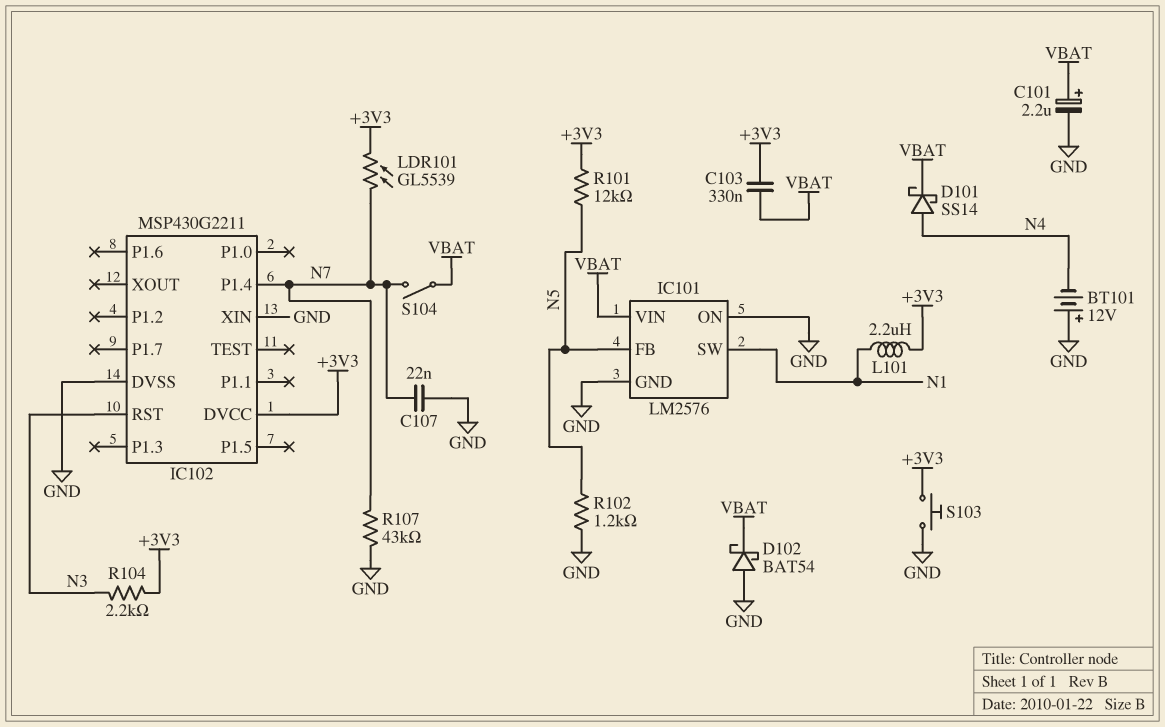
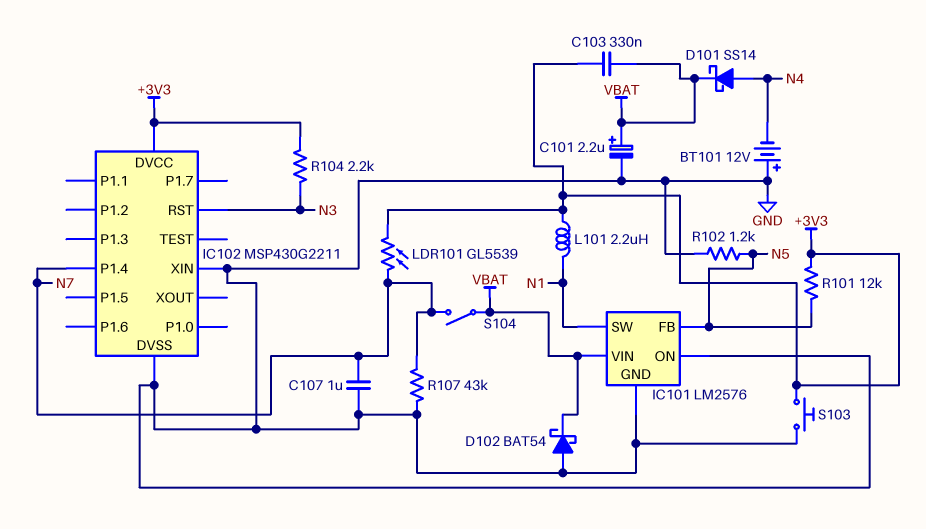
C107: 22nF (GND, N7) -> 1uF (GND, N7)

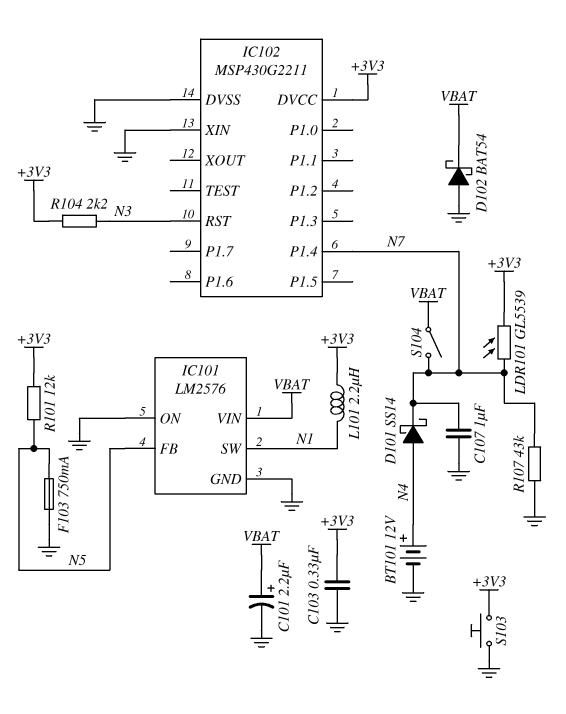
BT101: 12V (plus GND, minus N4) -> 12V (plus N4, minus GND)
C103: 330nF (+3V3, VBAT) -> 330nF (+3V3, GND)
D101: schottky SS14 (A N4, K VBAT) -> schottky SS14 (A N4, K N7)
F103: none -> 750mA (GND, N5)
R102: 1.2k (GND, N5) -> none

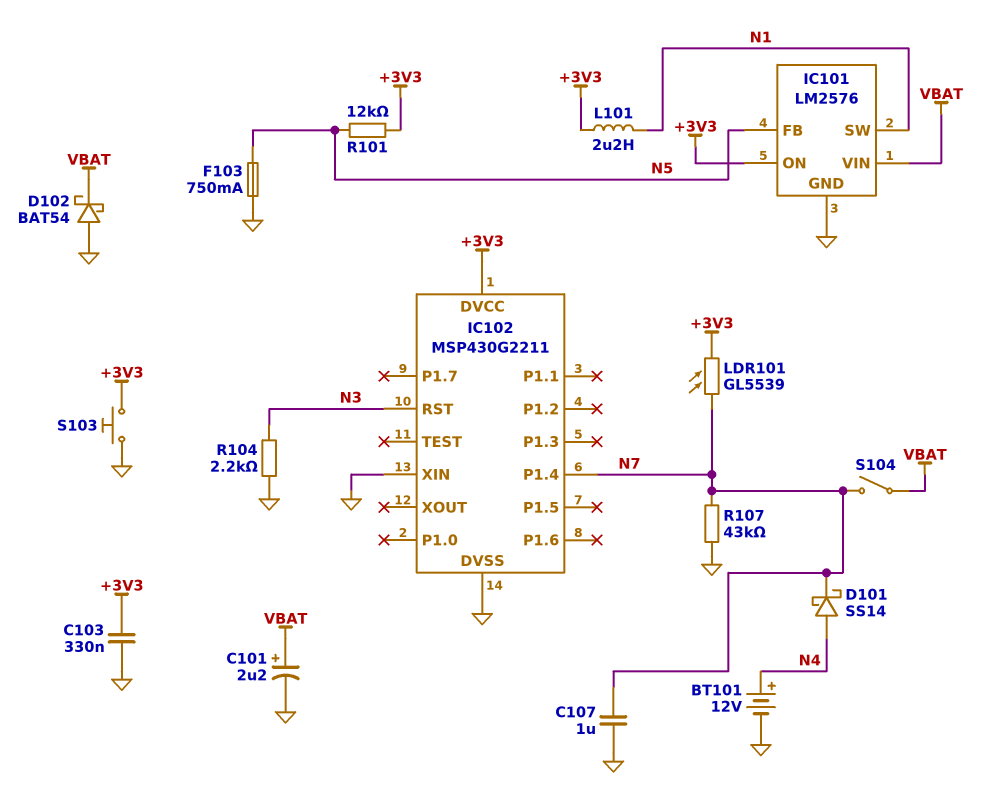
IC101 pin ON: GND -> +3V3
R104: 2.2k (+3V3, N3) -> 2.2k (GND, N3)

